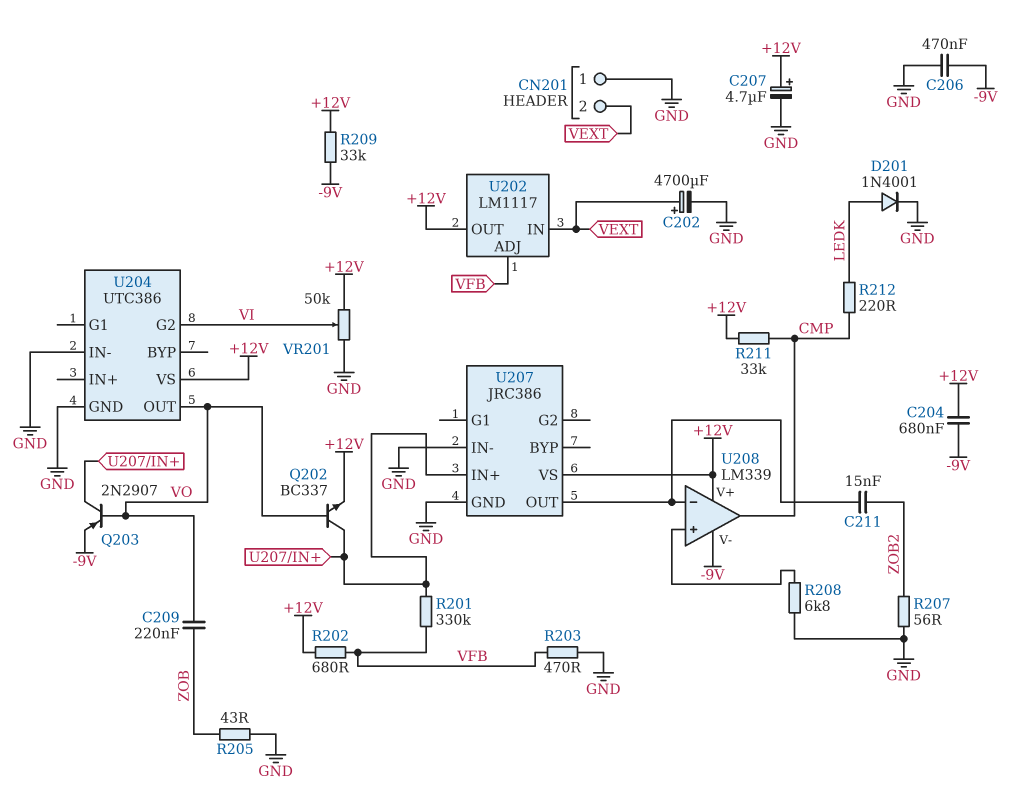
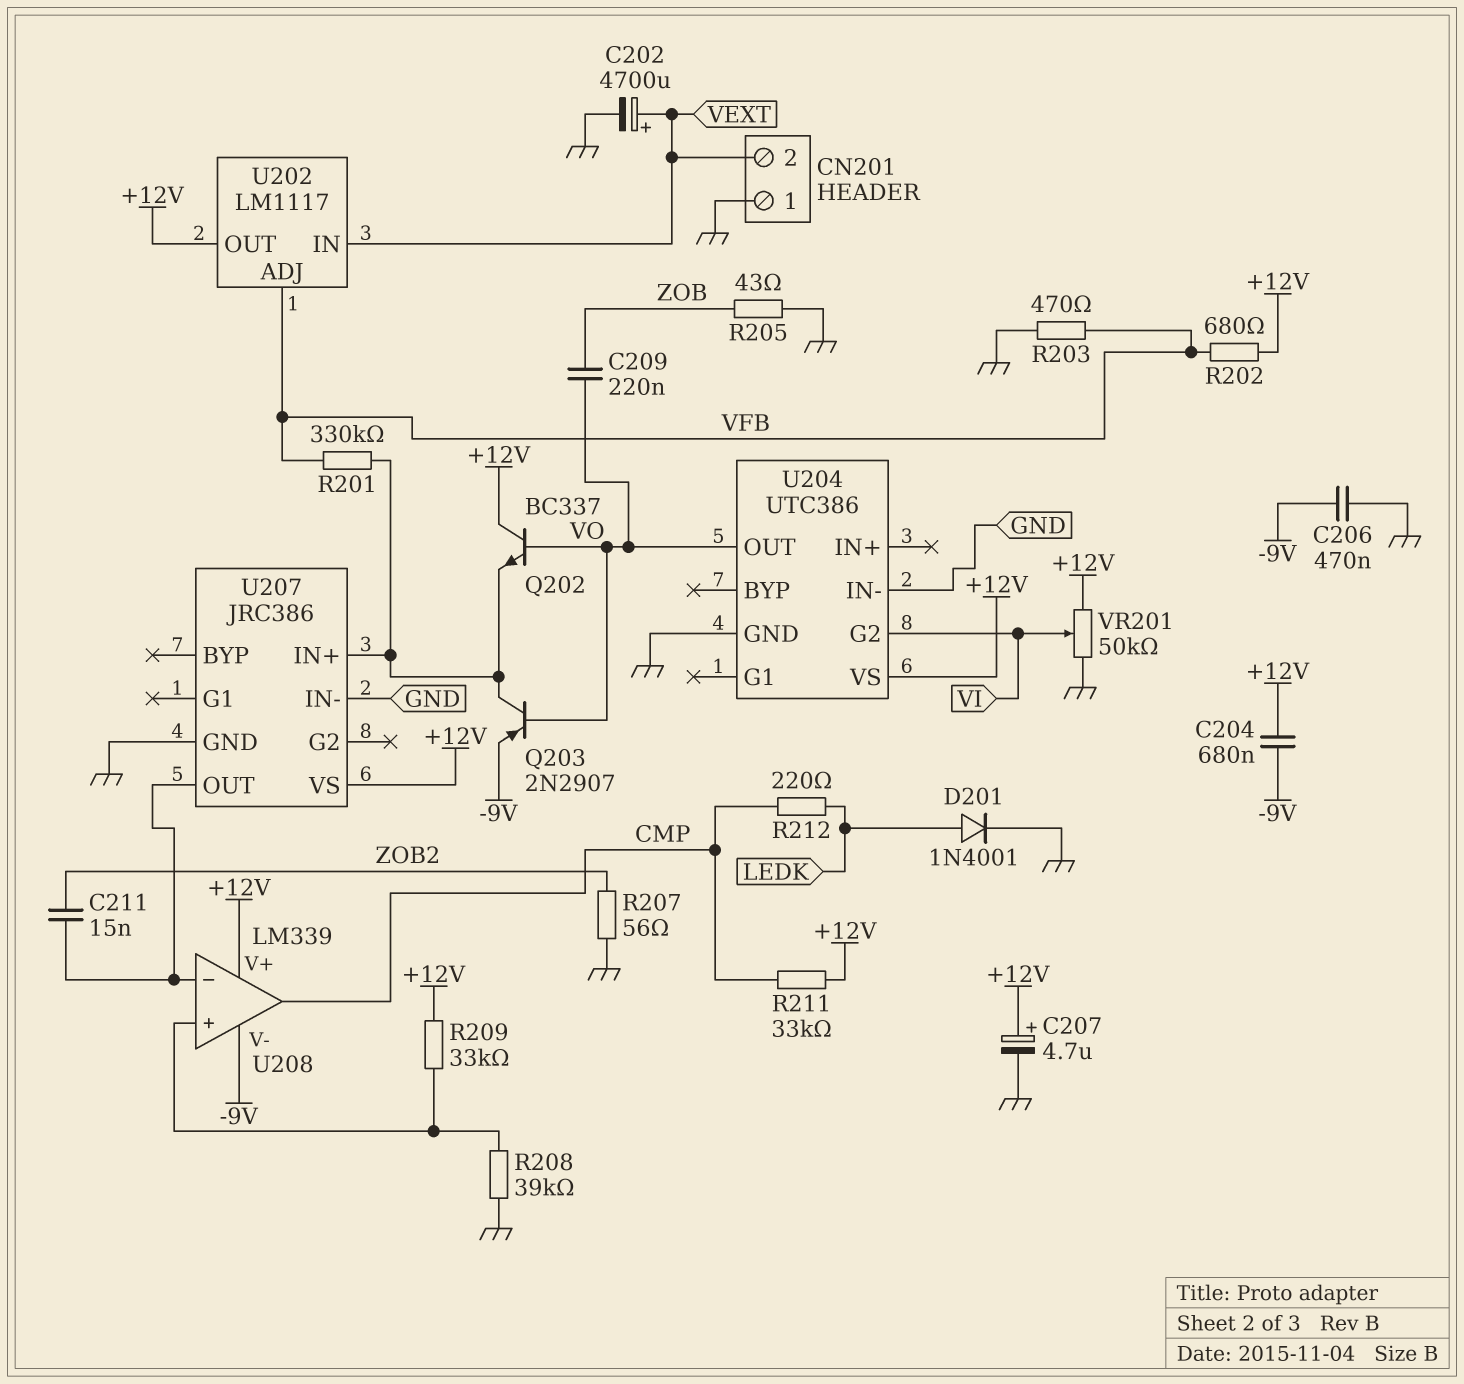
Q202: NPN BC337 (B VO, C U207/IN+, E +12V) -> NPN BC337 (B VO, C +12V, E U207/IN+)
R208: 6.8k (GND, U208/in+) -> 39k (GND, U208/in+)
R209: 33k (+12V, -9V) -> 33k (+12V, U208/in+)

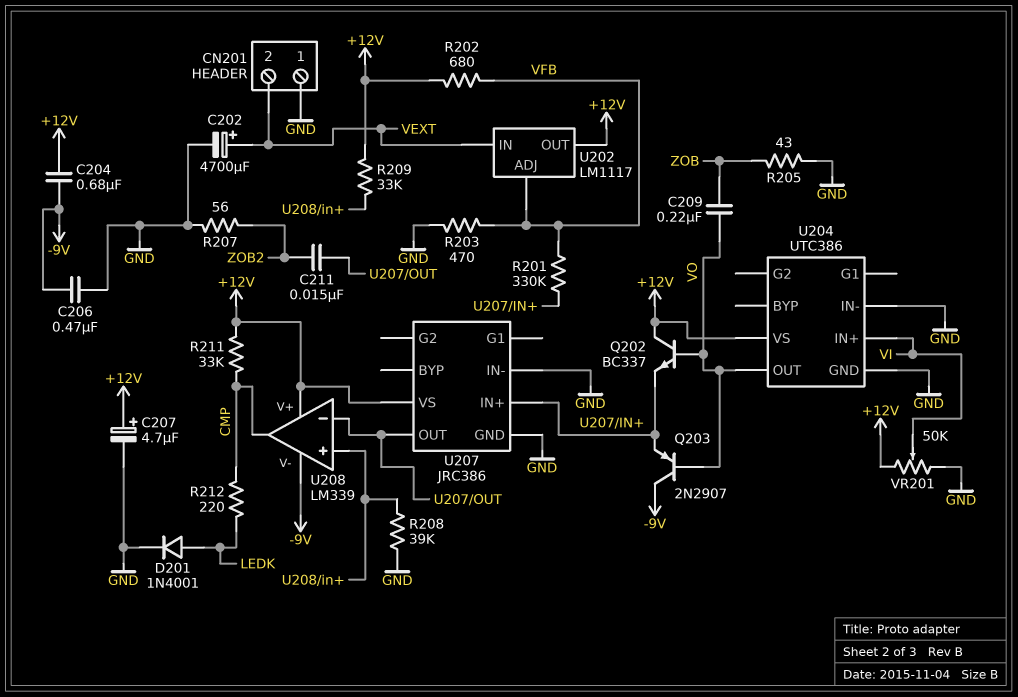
Q203: PNP 2N2907 (B VO, C U207/IN+, E -9V) -> PNP 2N2907 (B VO, C -9V, E U207/IN+)
U204 pin G2: VI -> none
U204 pin IN+: none -> VI

